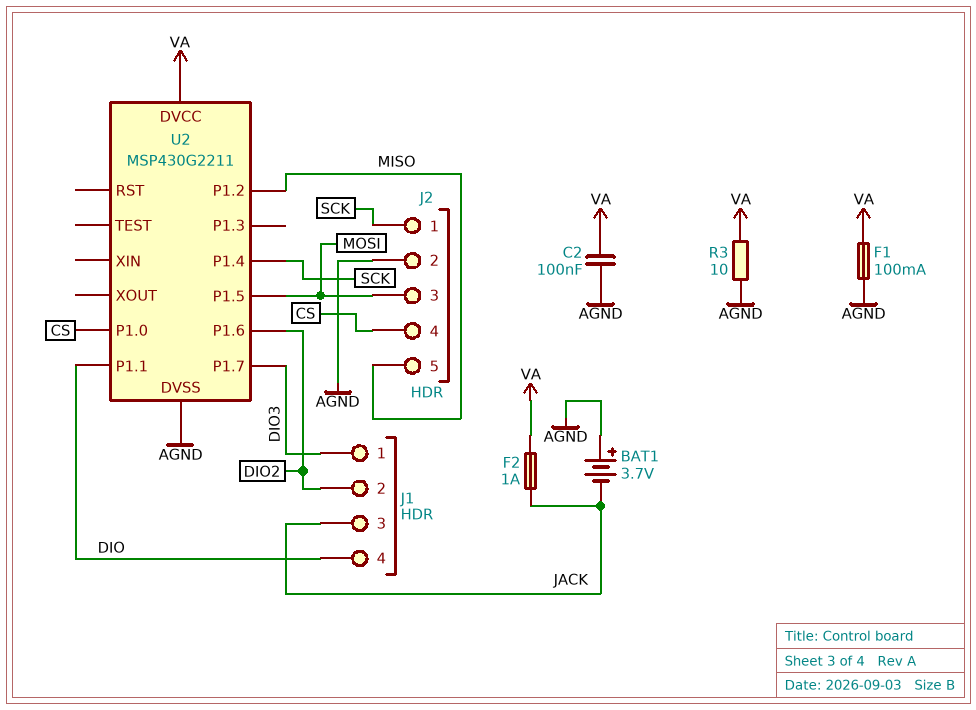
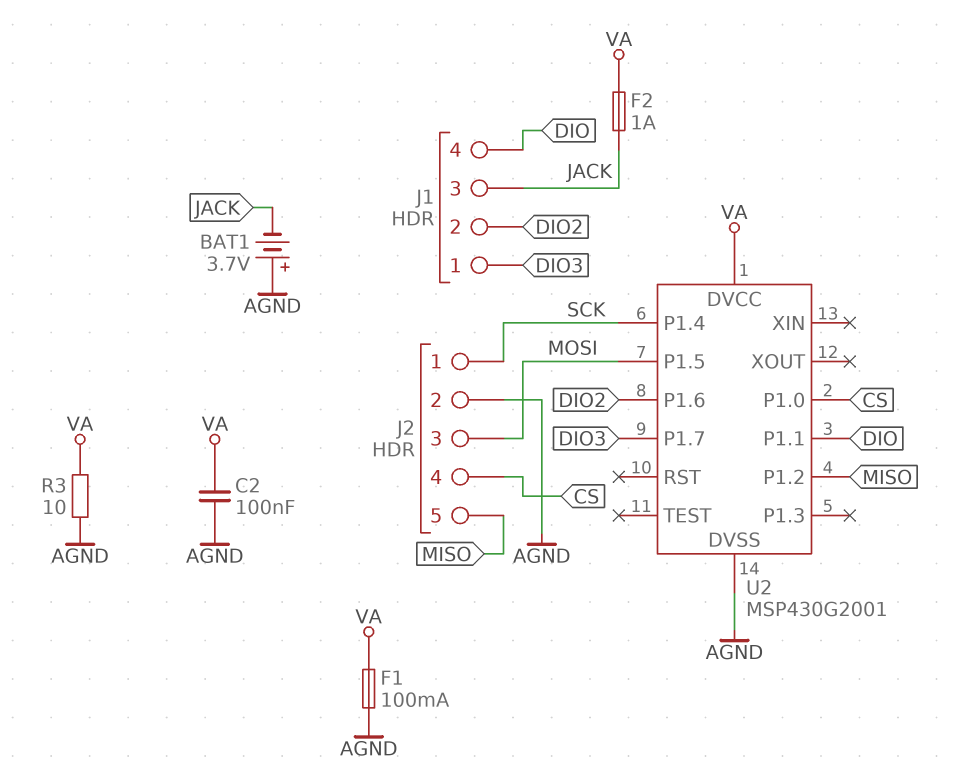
U2: MSP430G2211 -> MSP430G2001

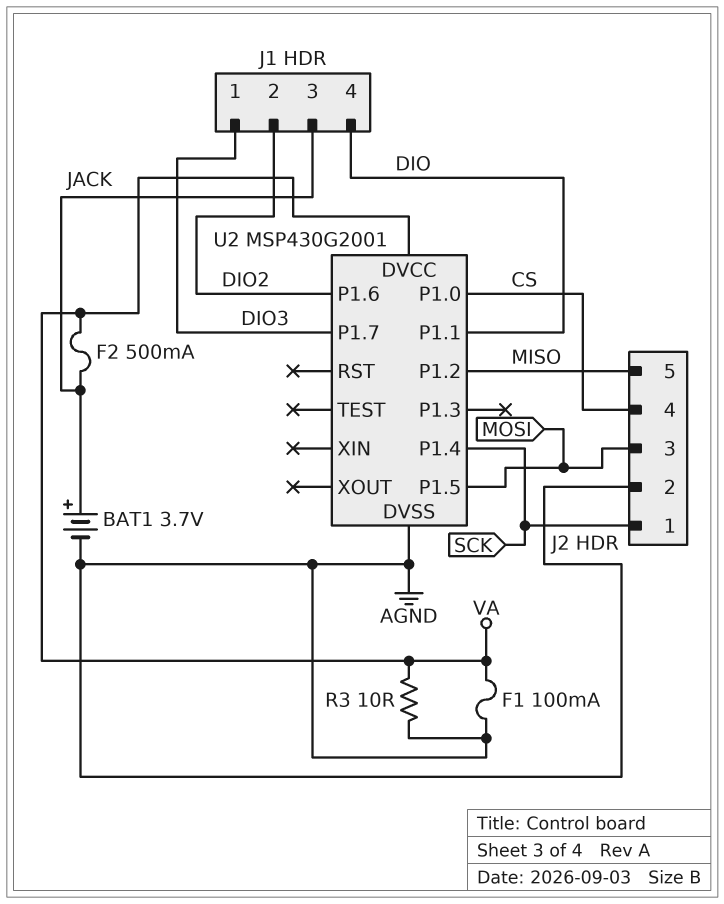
BAT1: 3.7V (plus AGND, minus JACK) -> 3.7V (plus JACK, minus AGND)
C2: 100nF (AGND, VA) -> none
F2: 1A (JACK, VA) -> 500mA (JACK, VA)

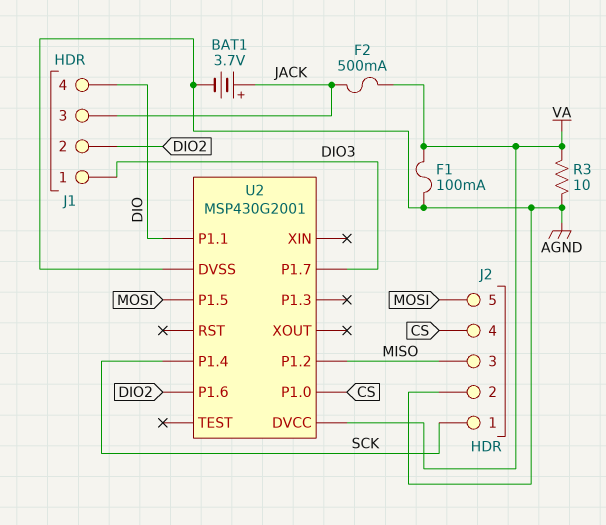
J2 pin 3: MOSI -> MISO
J2 pin 5: MISO -> MOSI

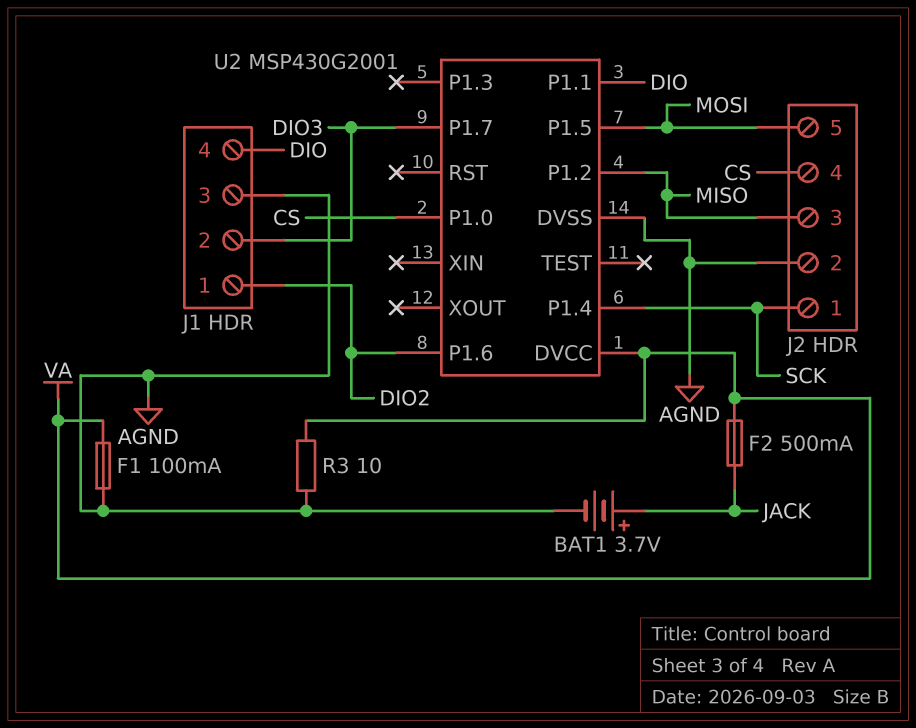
J1 pin 1: DIO3 -> DIO2
J1 pin 2: DIO2 -> DIO3
J1 pin 3: JACK -> AGND

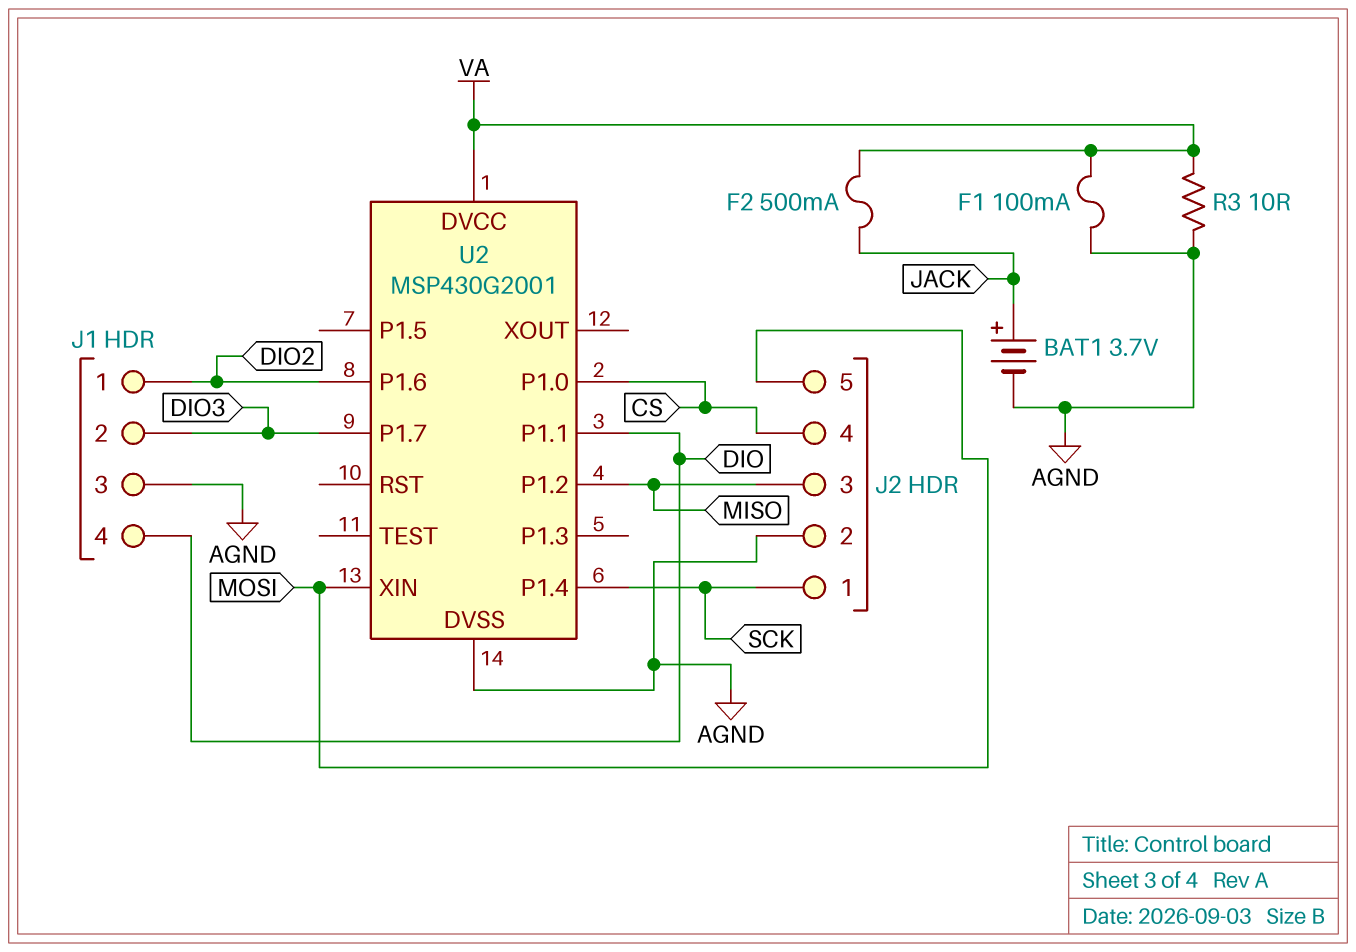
U2 pin P1.5: MOSI -> none
U2 pin XIN: none -> MOSI

